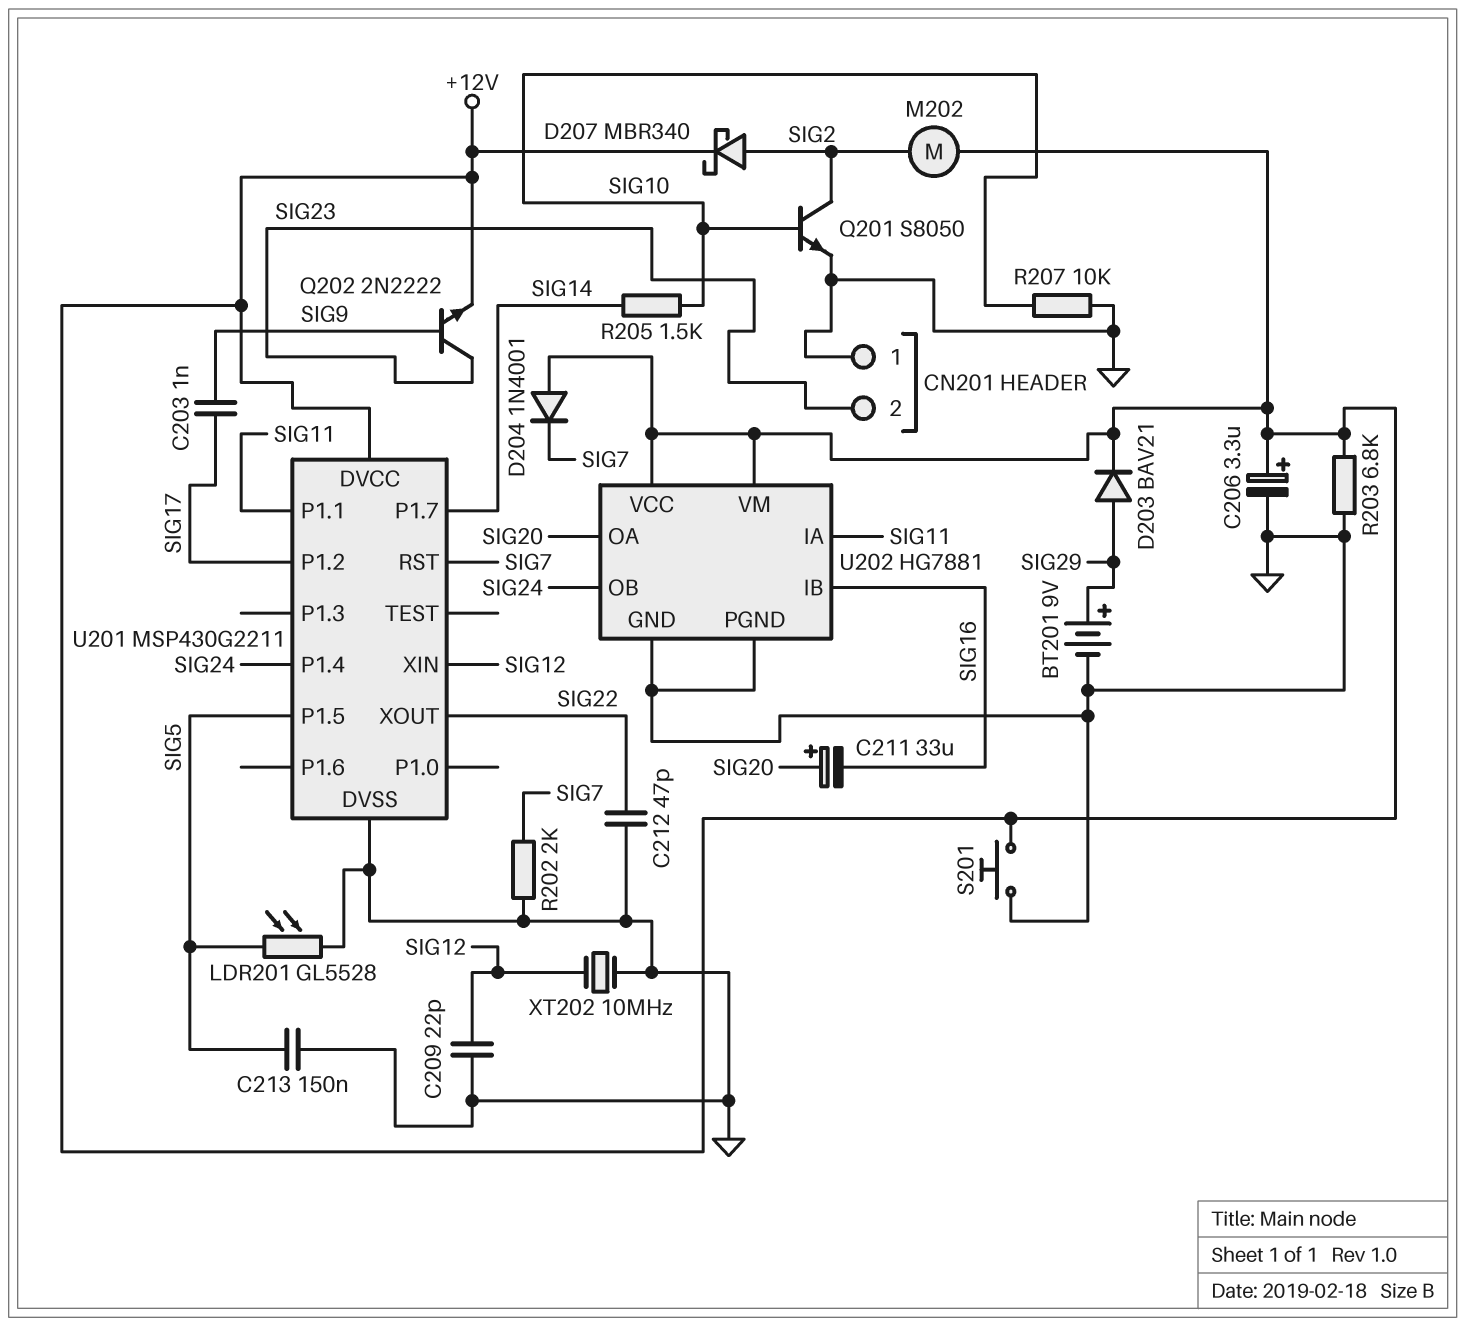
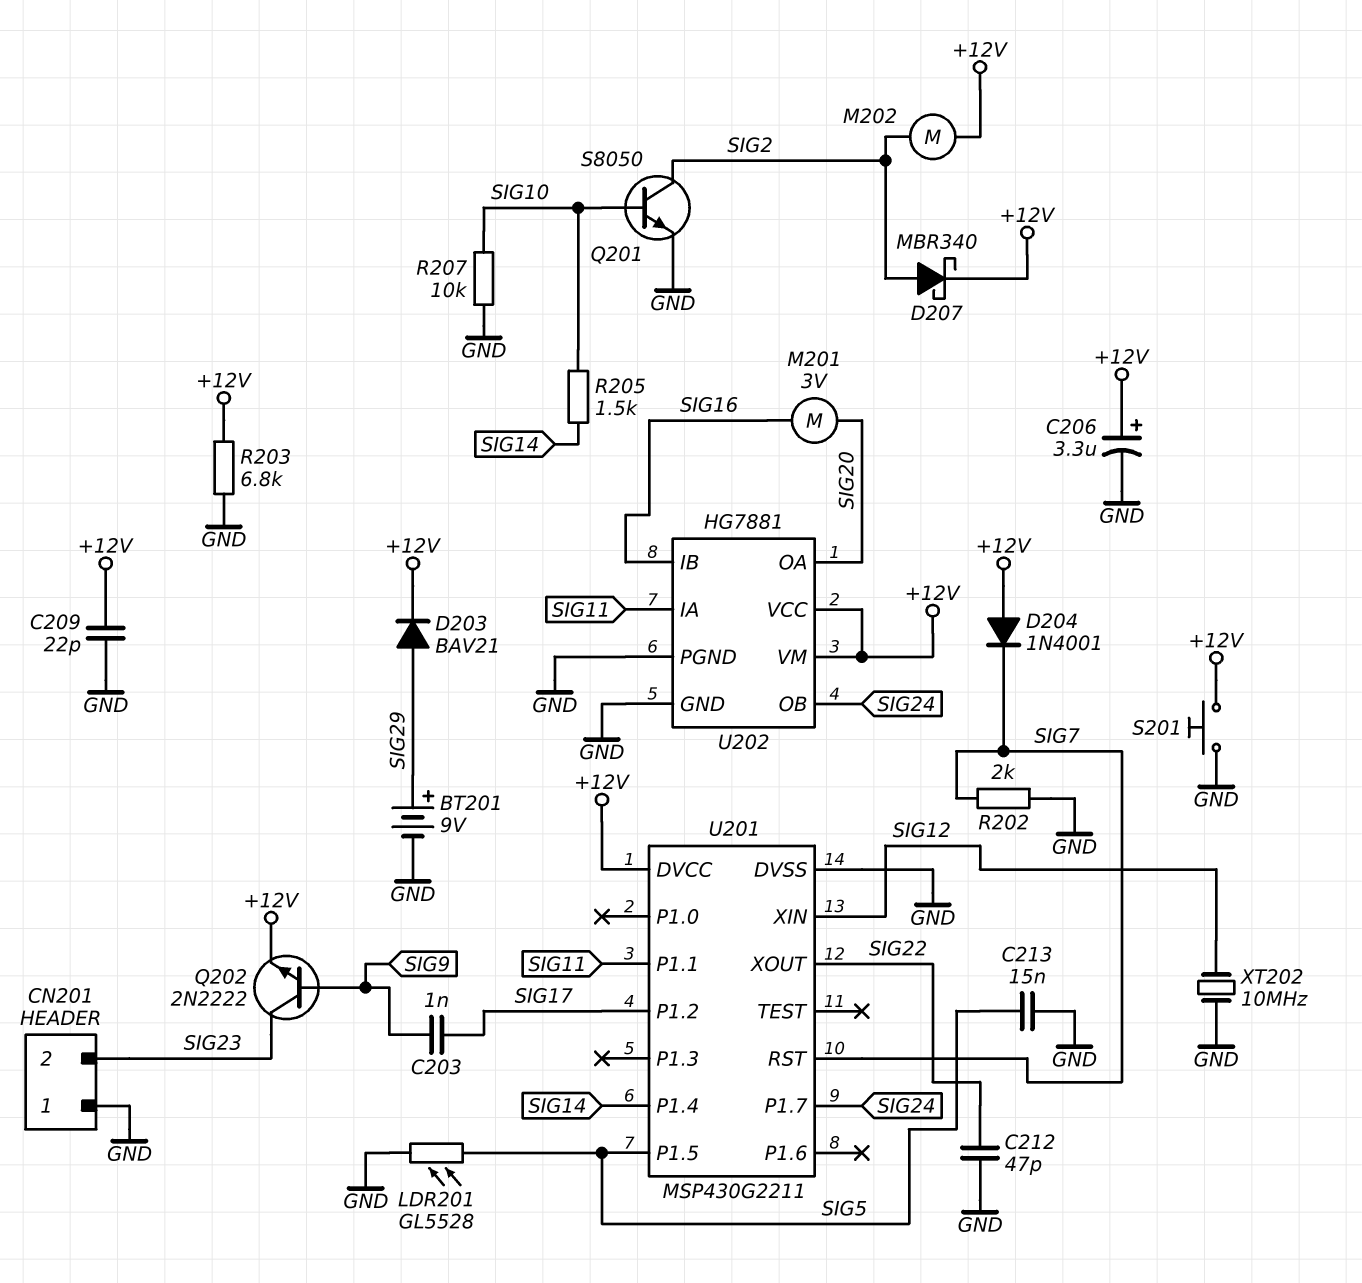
C209: 22pF (GND, SIG12) -> 22pF (+12V, GND)
C211: 33uF (plus SIG20, minus SIG16) -> none
C213: 150nF (GND, SIG5) -> 15nF (GND, SIG5)
M201: none -> motor 3V (SIG16, SIG20)
U201 pin P1.4: SIG24 -> SIG14
U201 pin P1.7: SIG14 -> SIG24

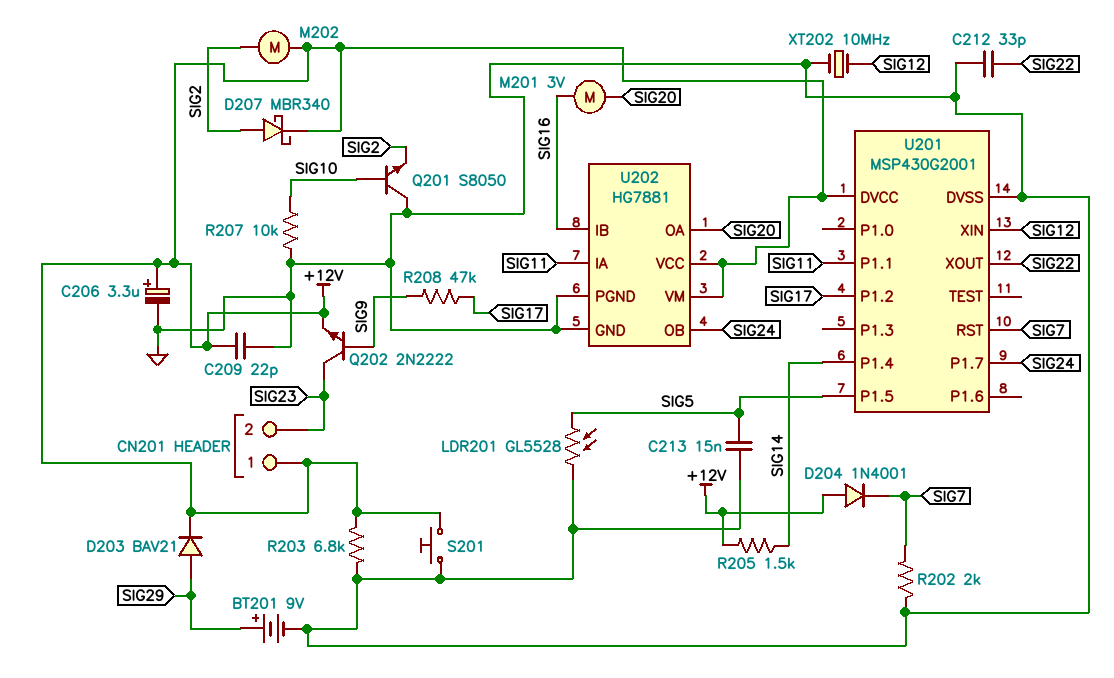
C203: 1nF (SIG9, SIG17) -> none
C212: 47pF (GND, SIG22) -> 33pF (GND, SIG22)
CN201 pin 1: GND -> +12V
Q201: NPN S8050 (B SIG10, C SIG2, E GND) -> NPN S8050 (B SIG10, C GND, E SIG2)
R205: 1.5k (SIG10, SIG14) -> 1.5k (+12V, SIG14)
R208: none -> 47k (SIG9, SIG17)
U201: MSP430G2211 -> MSP430G2001

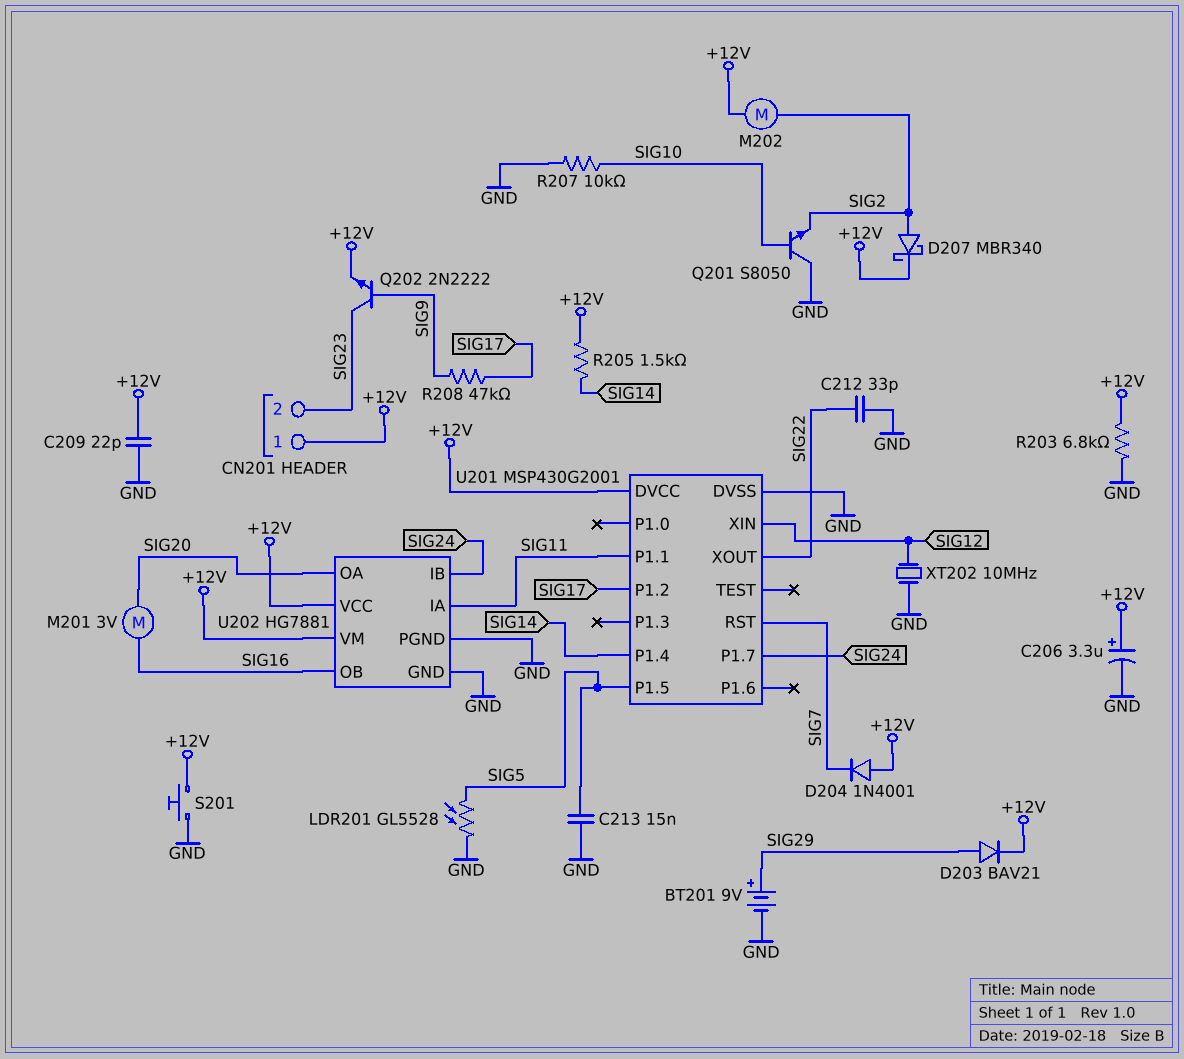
R202: 2k (GND, SIG7) -> none
U202 pin IB: SIG16 -> SIG24
U202 pin OB: SIG24 -> SIG16

